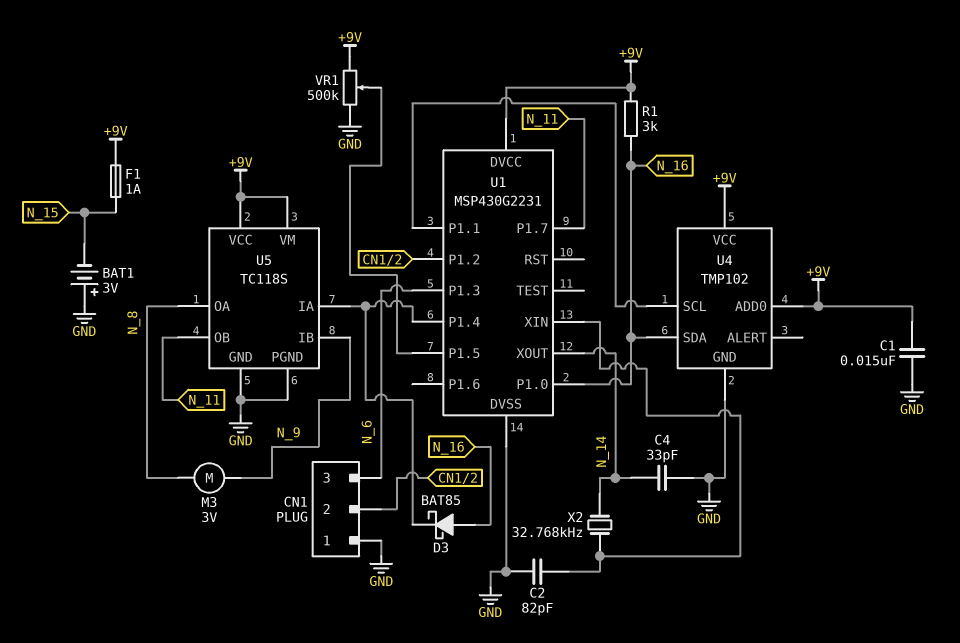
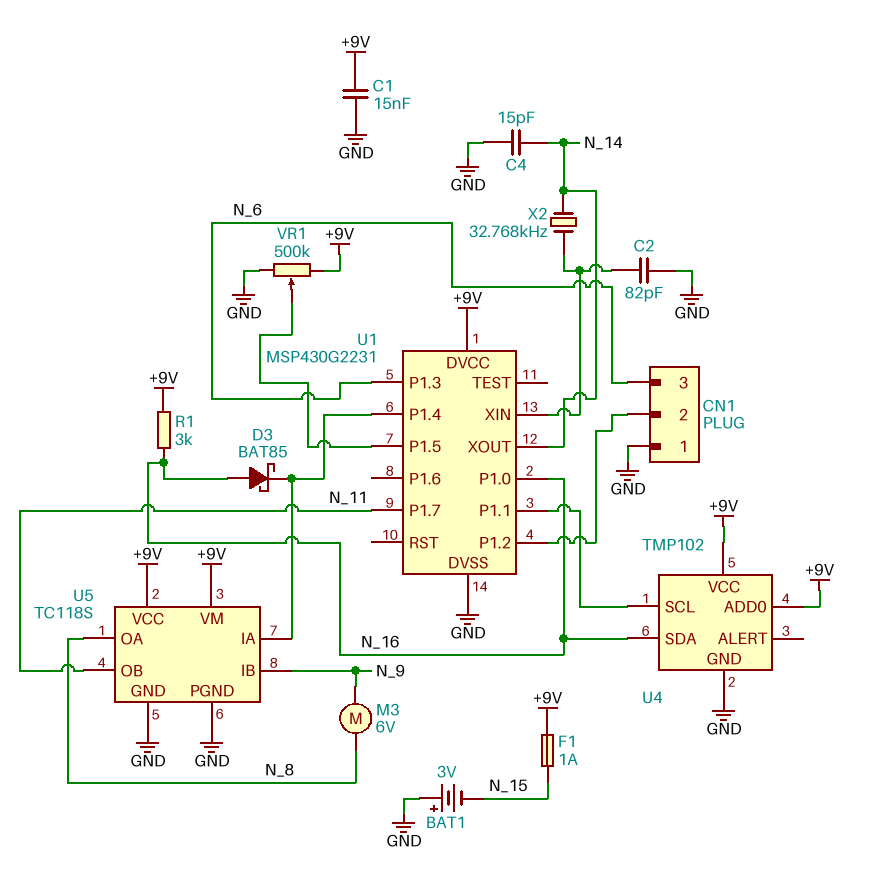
C4: 33pF (GND, N_14) -> 15pF (GND, N_14)
M3: motor 3V (N_8, N_9) -> motor 6V (N_8, N_9)

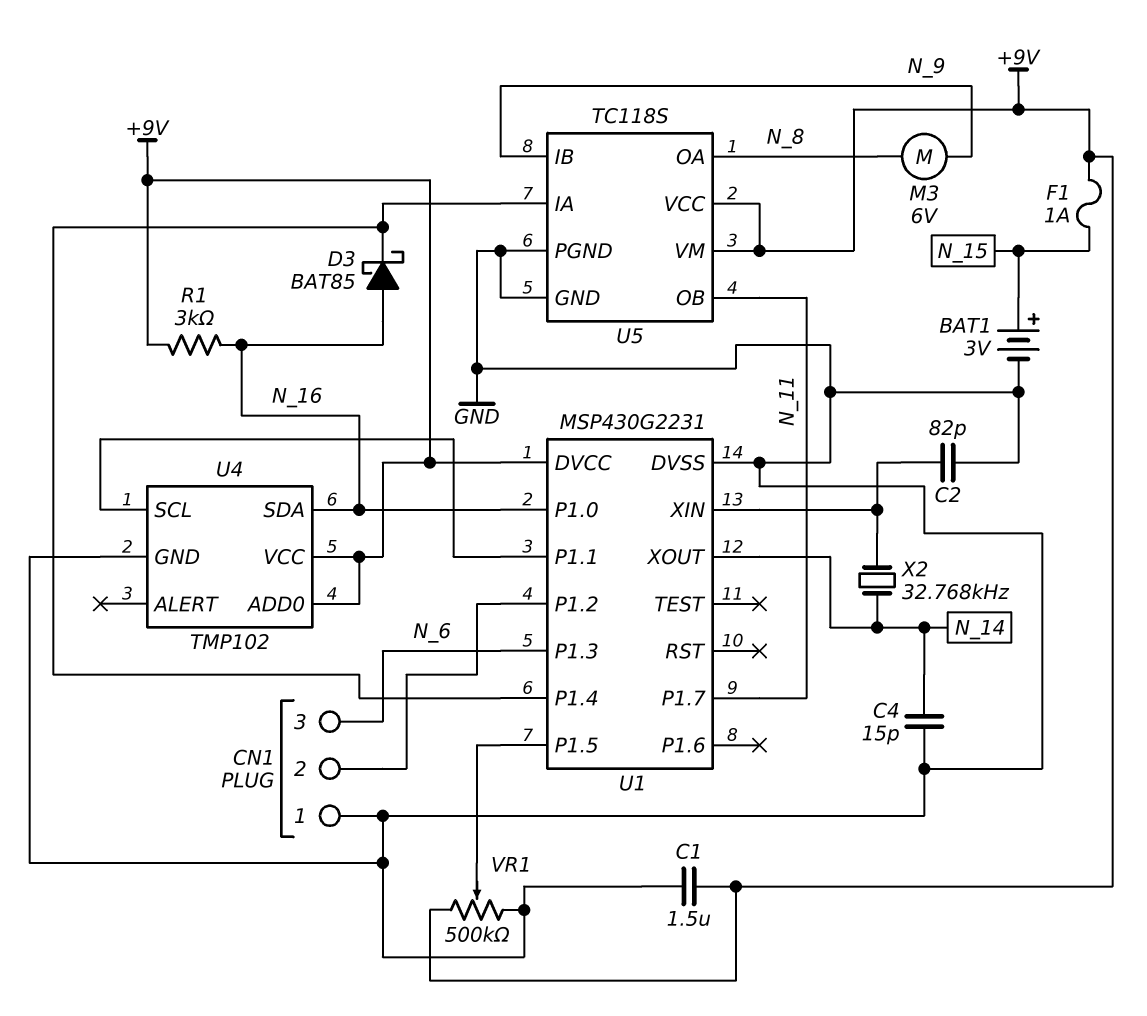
BAT1: 3V (plus GND, minus N_15) -> 3V (plus N_15, minus GND)
C1: 15nF (+9V, GND) -> 1.5uF (+9V, GND)

